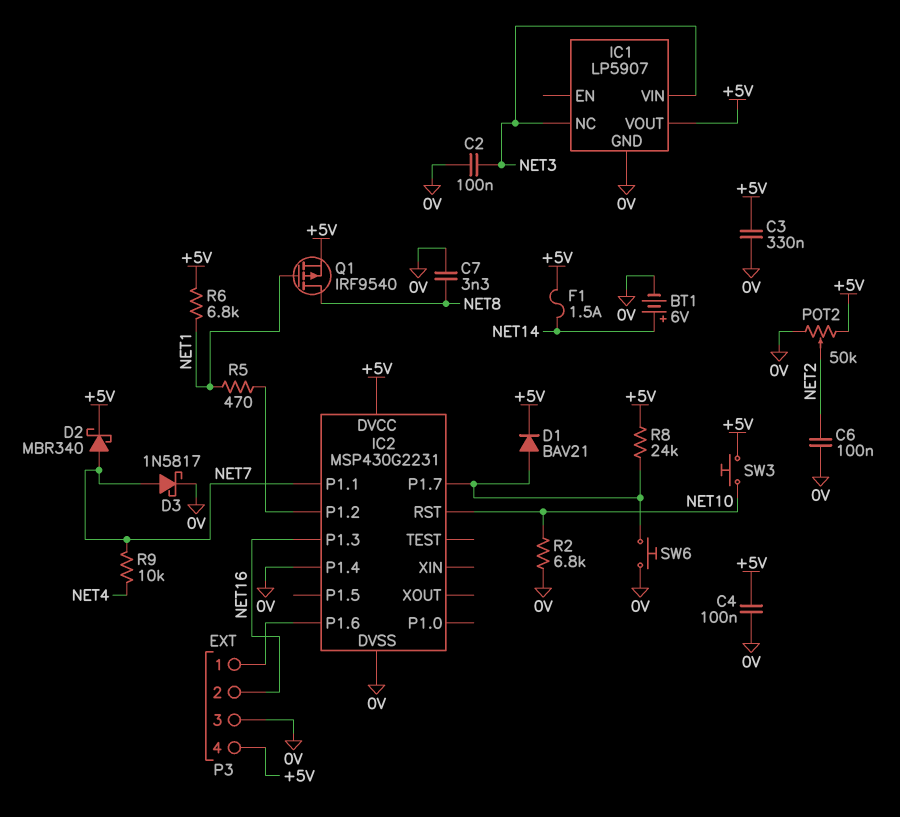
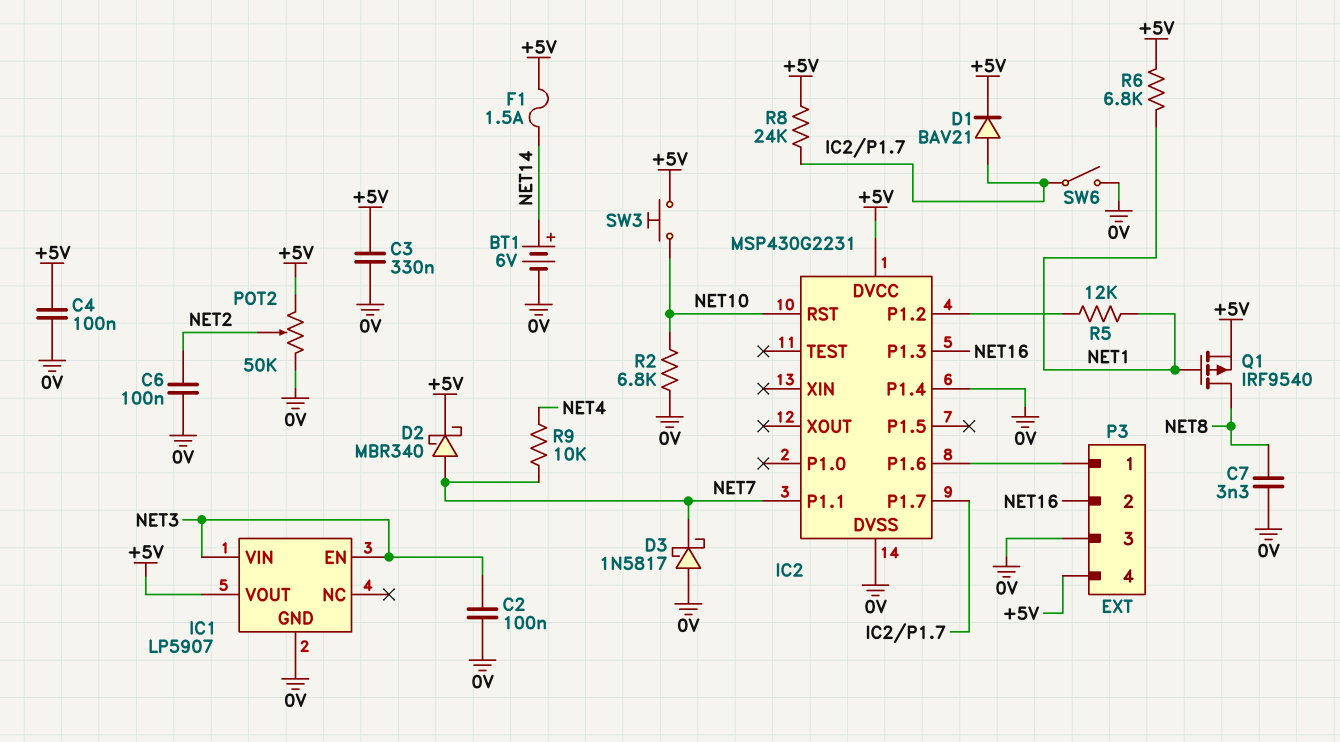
D3: schottky 1N5817 (A NET7, K 0V) -> schottky 1N5817 (A 0V, K NET7)
IC1 pin EN: none -> NET3
IC1 pin NC: NET3 -> none
R5: 470 (IC2/P1.2, NET1) -> 12k (IC2/P1.2, NET1)
SW6: button (0V, IC2/P1.7) -> switch (0V, IC2/P1.7)

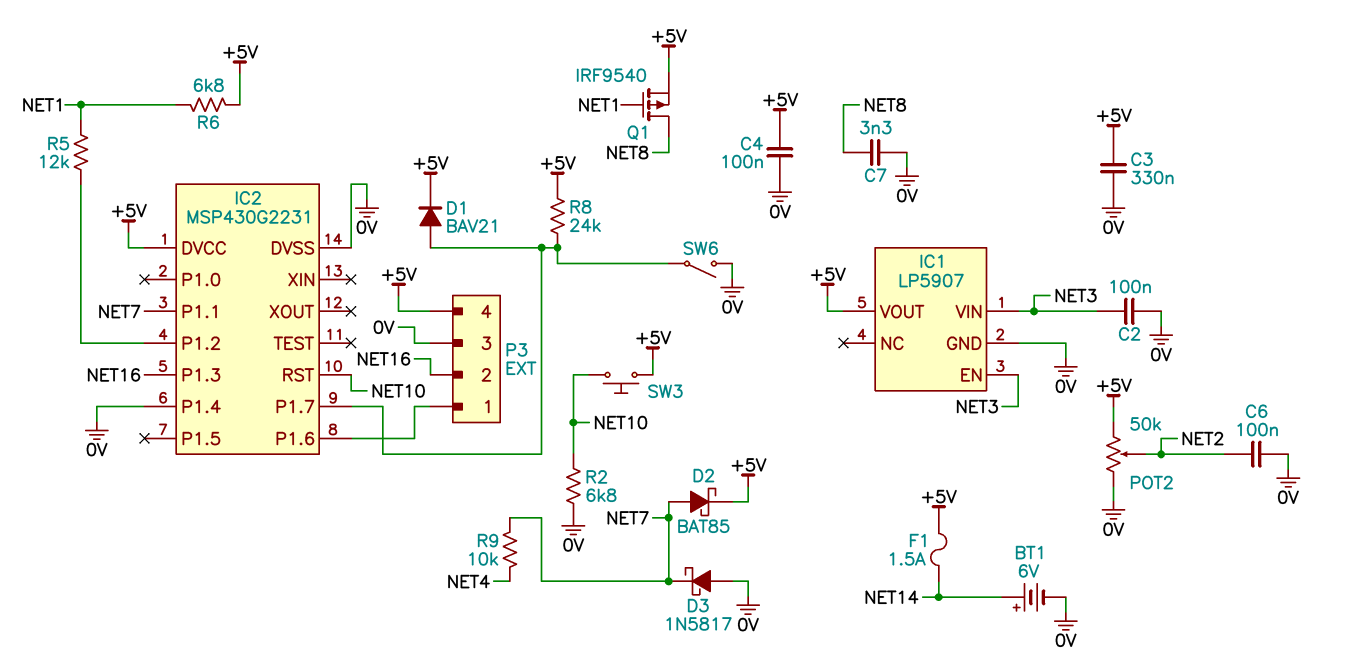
D2: schottky MBR340 (A NET7, K +5V) -> schottky BAT85 (A NET7, K +5V)

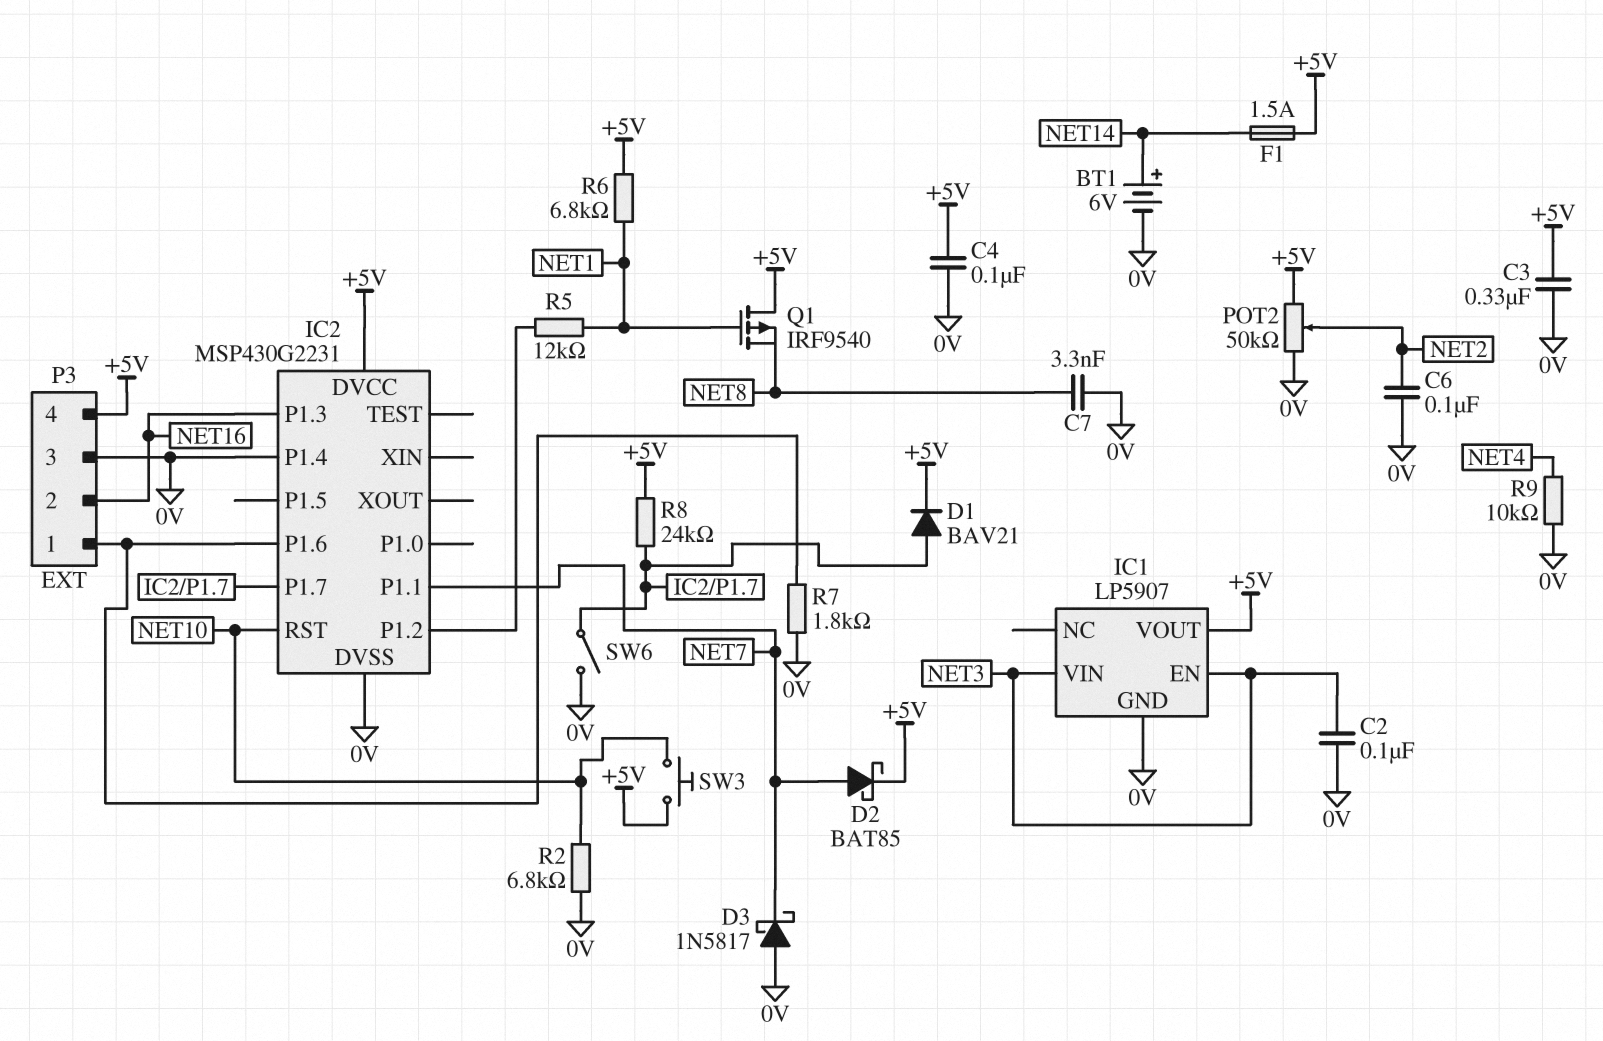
Q1: PMOS IRF9540 (G NET1, D NET8, S +5V) -> PMOS IRF9540 (G NET1, D +5V, S NET8)
R7: none -> 1.8k (0V, IC2/P1.6)
R9: 10k (NET4, NET7) -> 10k (0V, NET4)

